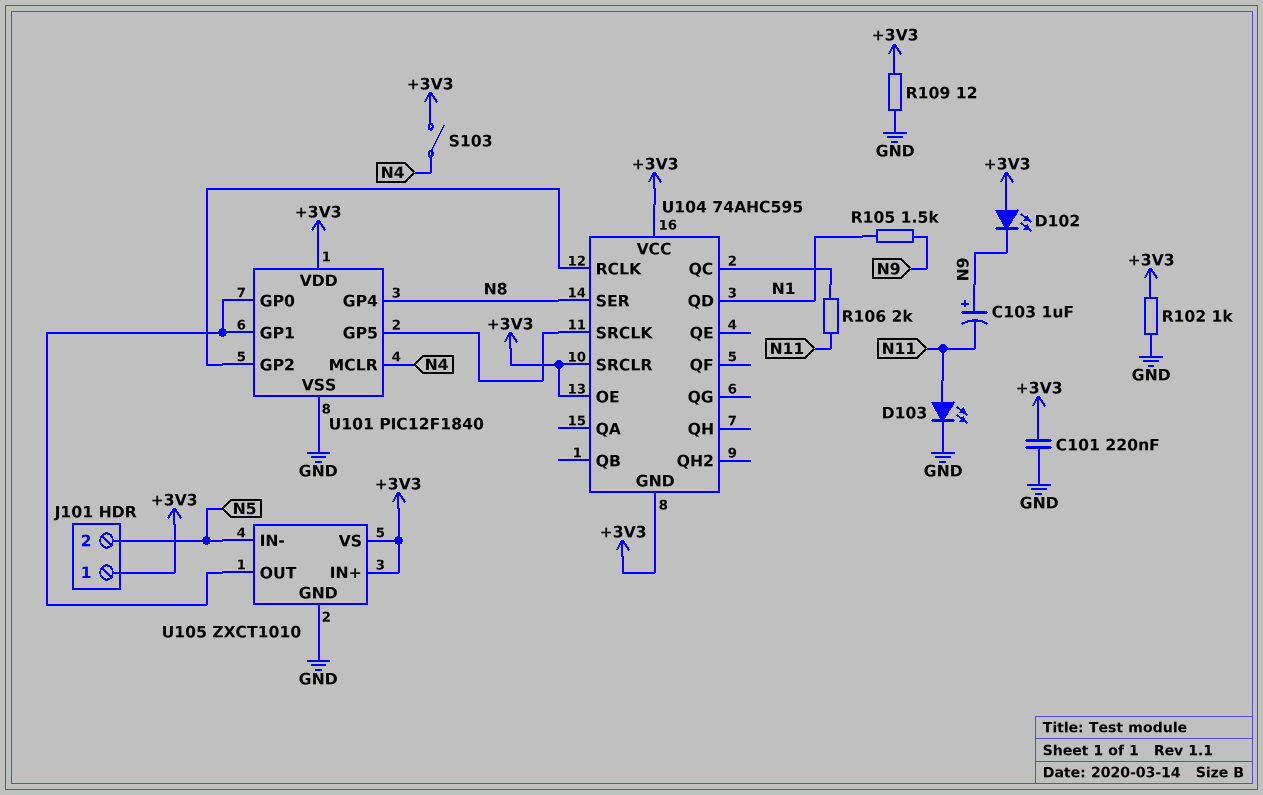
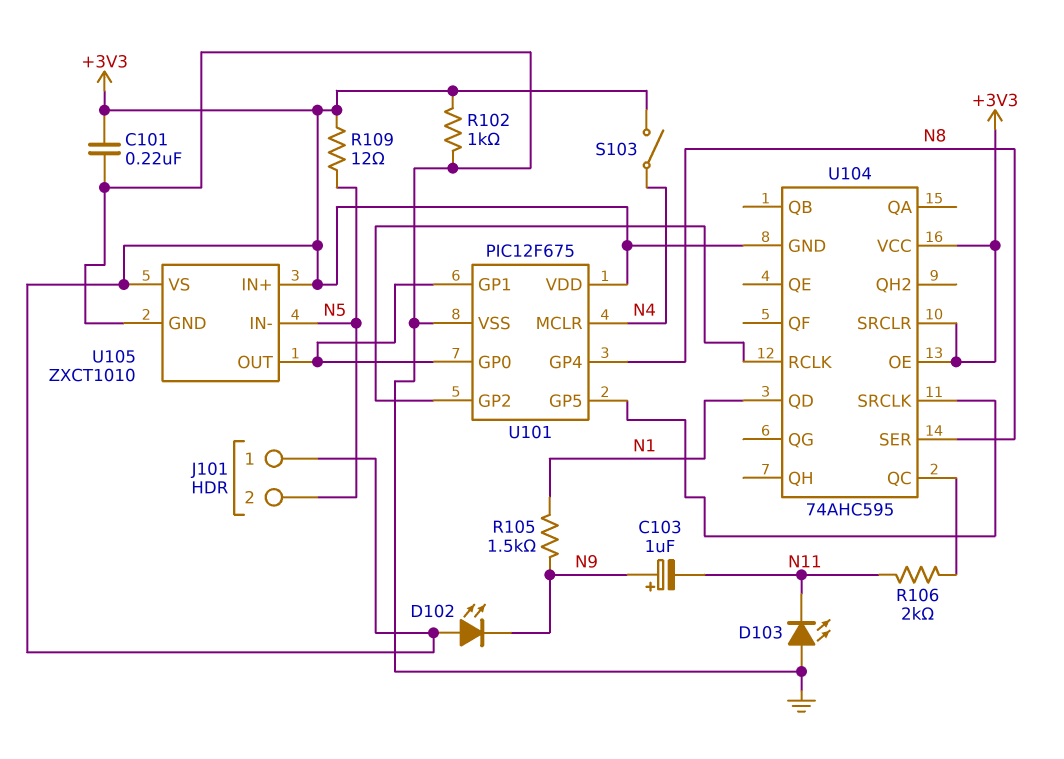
D103: LED (A N11, K GND) -> LED (A GND, K N11)
R109: 12 (+3V3, GND) -> 12 (+3V3, N5)
U101: PIC12F1840 -> PIC12F675

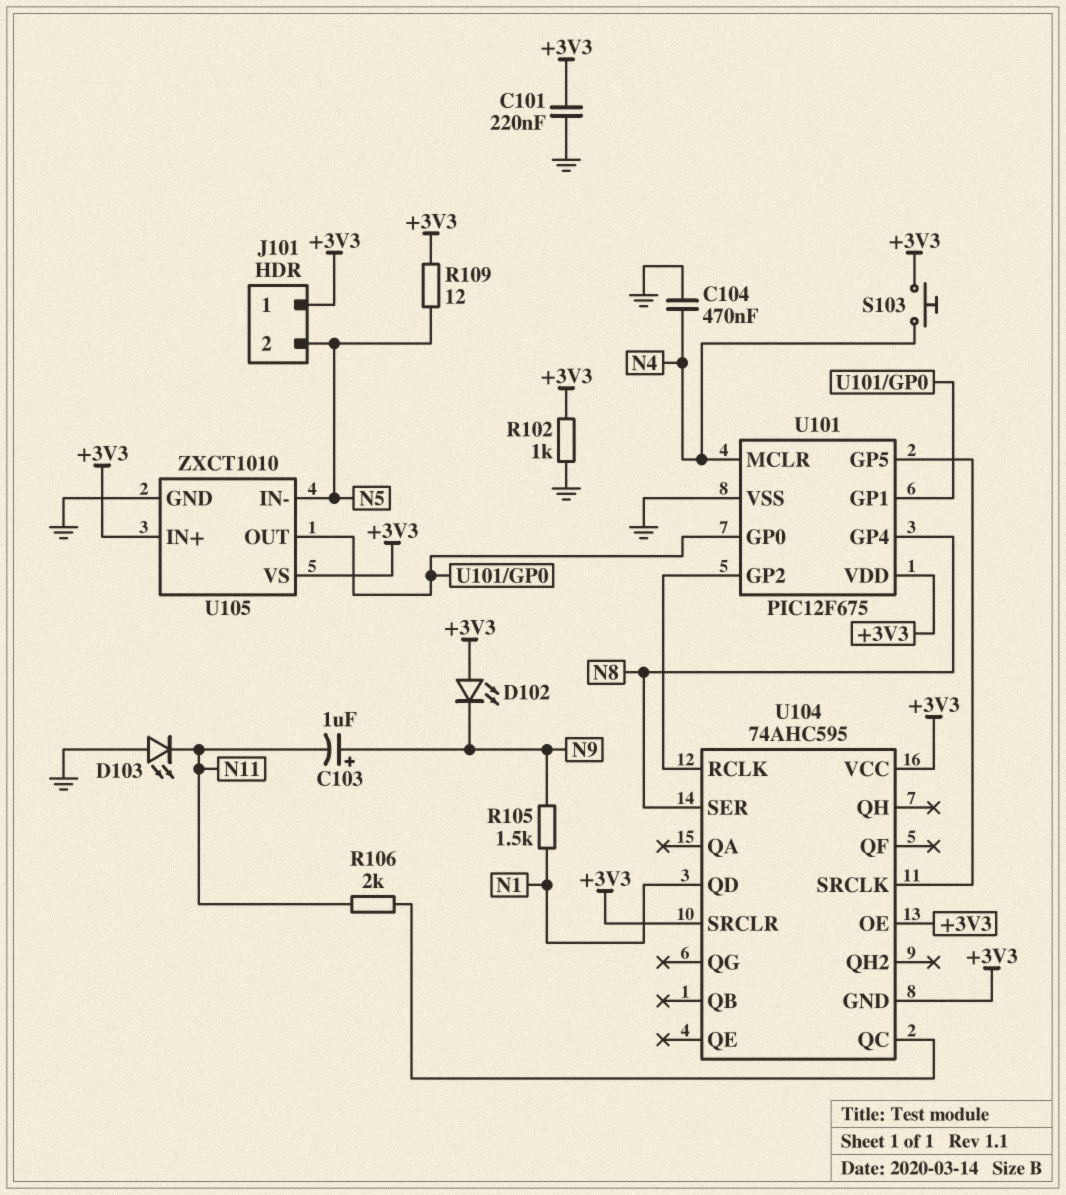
C104: none -> 470nF (GND, N4)
S103: switch (+3V3, N4) -> button (+3V3, N4)

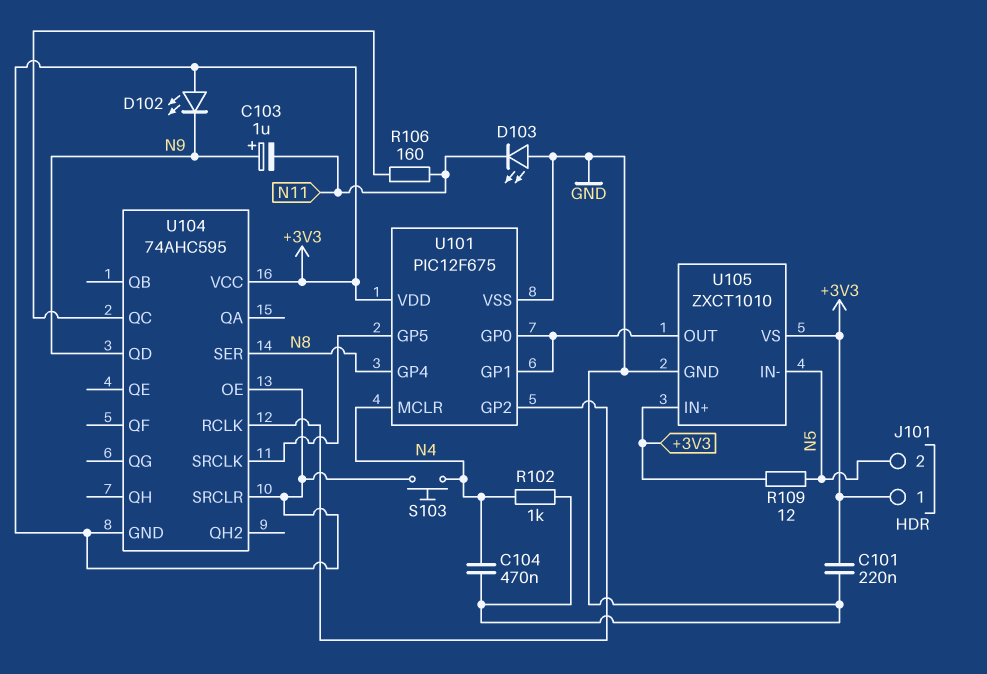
R102: 1k (+3V3, GND) -> 1k (GND, N4)
R105: 1.5k (N1, N9) -> none
R106: 2k (N11, U104/QC) -> 160 (N11, U104/QC)
U104 pin QD: N1 -> N9

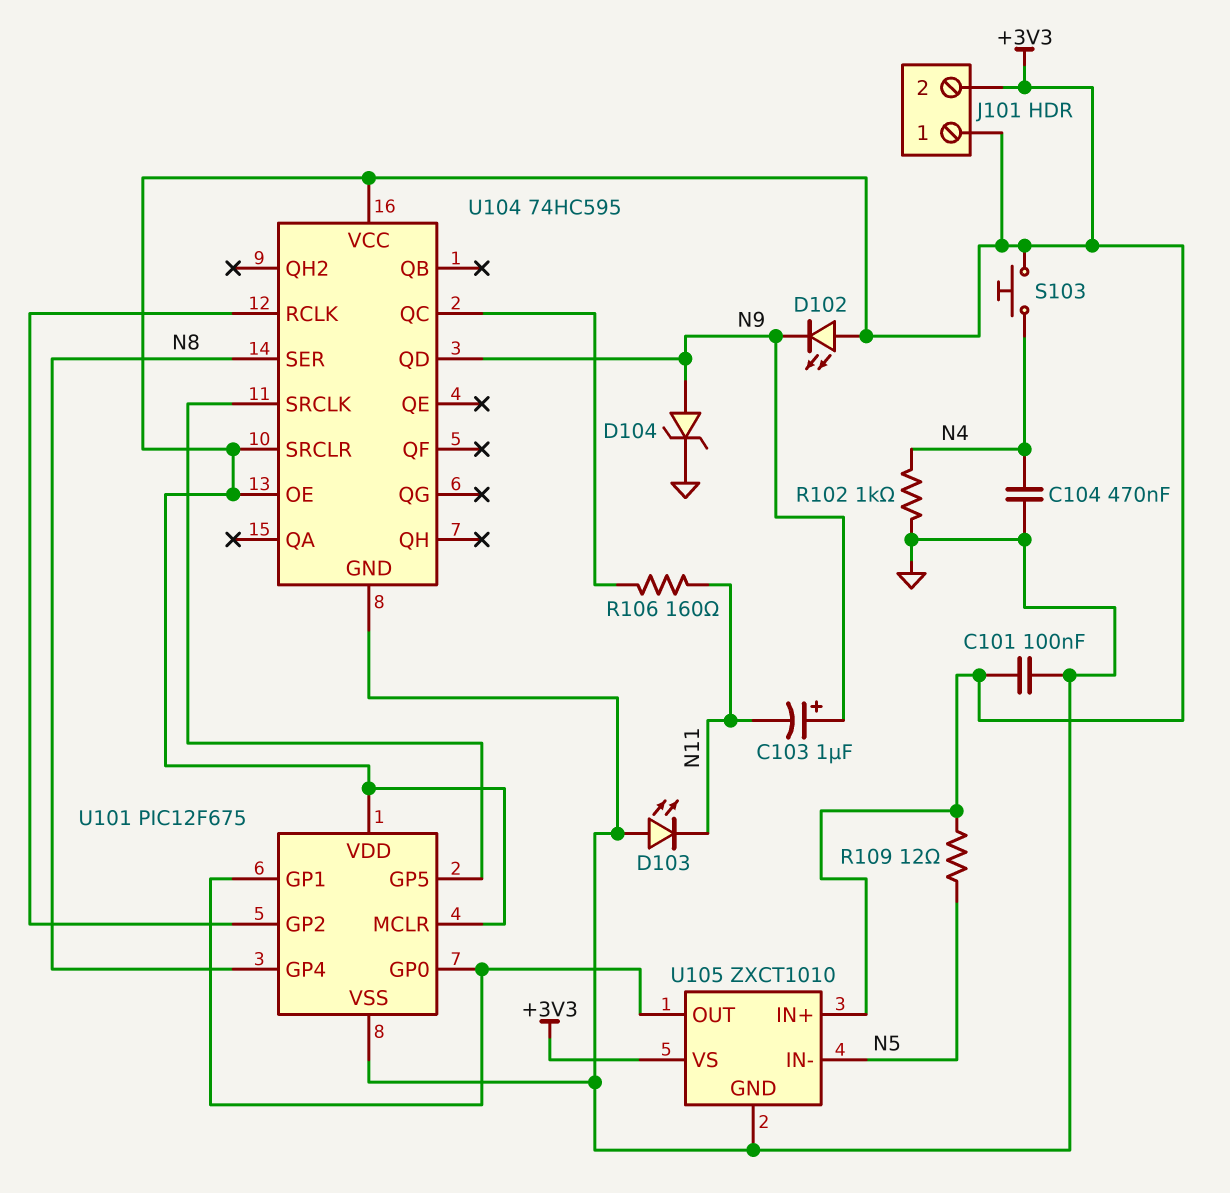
C101: 220nF (+3V3, GND) -> 100nF (+3V3, GND)
D104: none -> zener (A N9, K GND)
J101 pin 2: N5 -> +3V3
U101 pin MCLR: N4 -> +3V3
U104: 74AHC595 -> 74HC595
U104 pin GND: +3V3 -> GND

